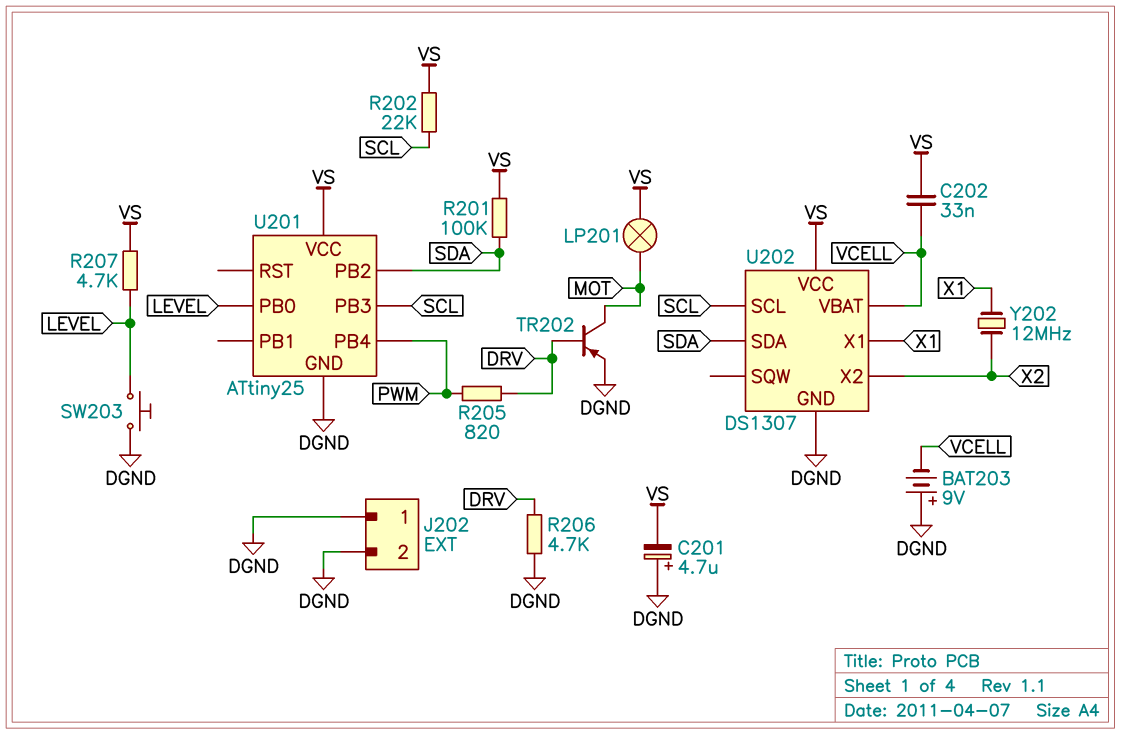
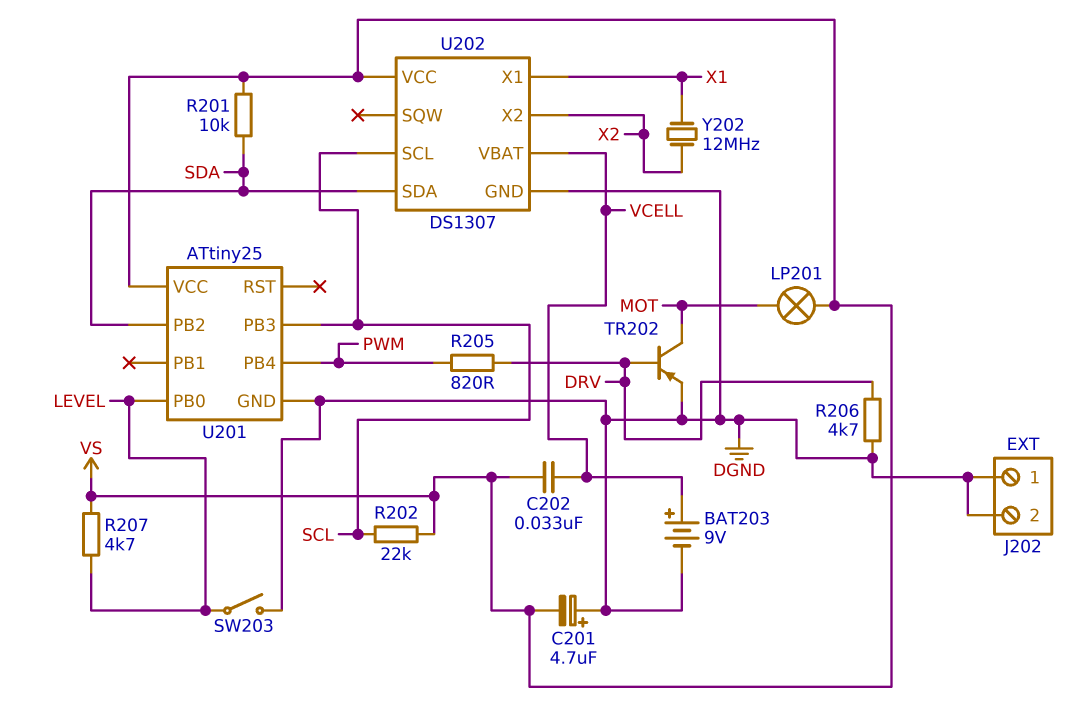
BAT203: 9V (plus DGND, minus VCELL) -> 9V (plus VCELL, minus DGND)
R201: 100k (SDA, VS) -> 10k (SDA, VS)
SW203: button (DGND, LEVEL) -> switch (DGND, LEVEL)

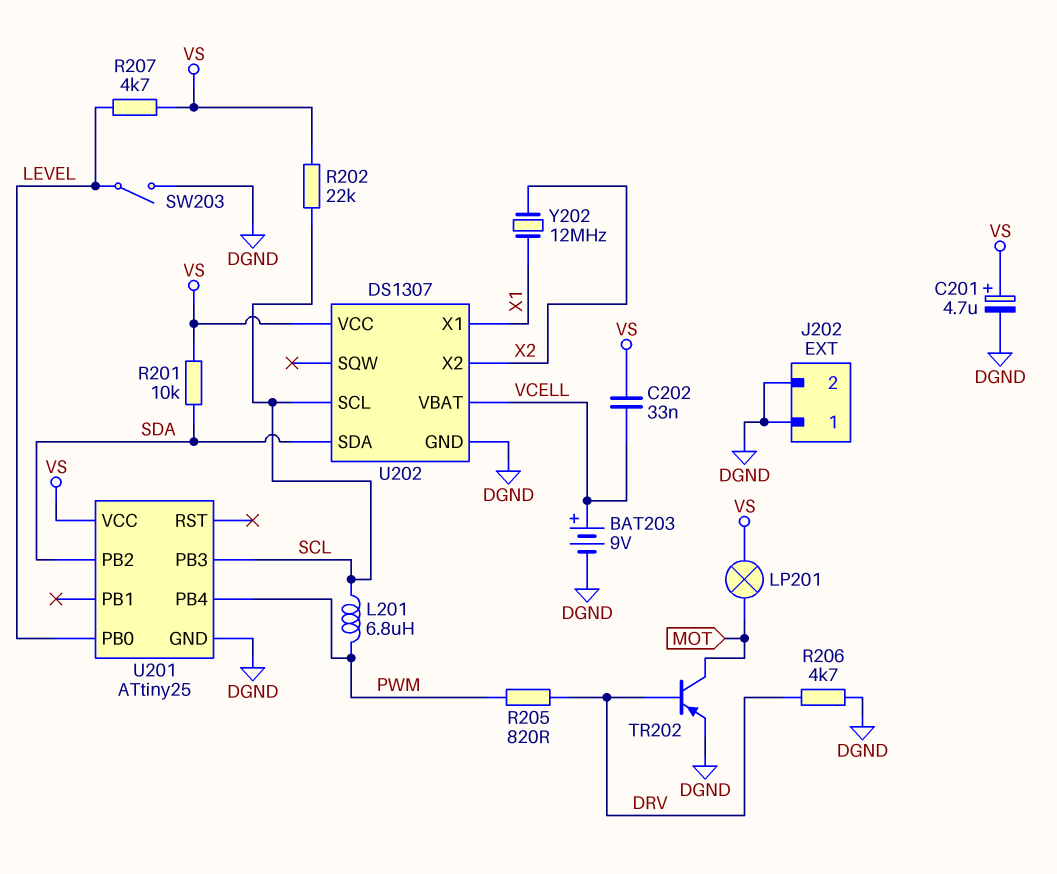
C201: 4.7uF (plus DGND, minus VS) -> 4.7uF (plus VS, minus DGND)
L201: none -> 6.8uH (PWM, SCL)

